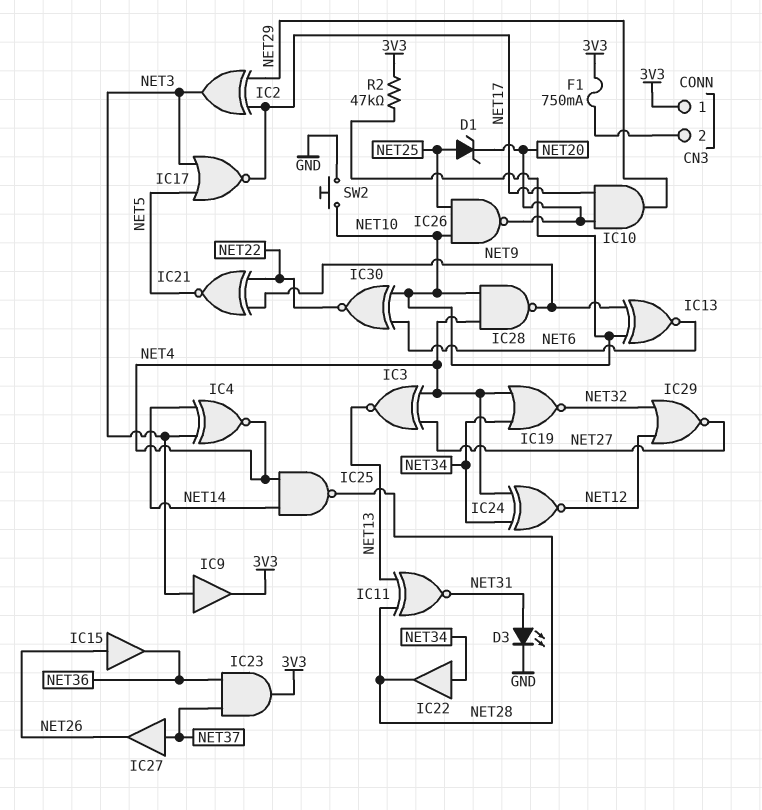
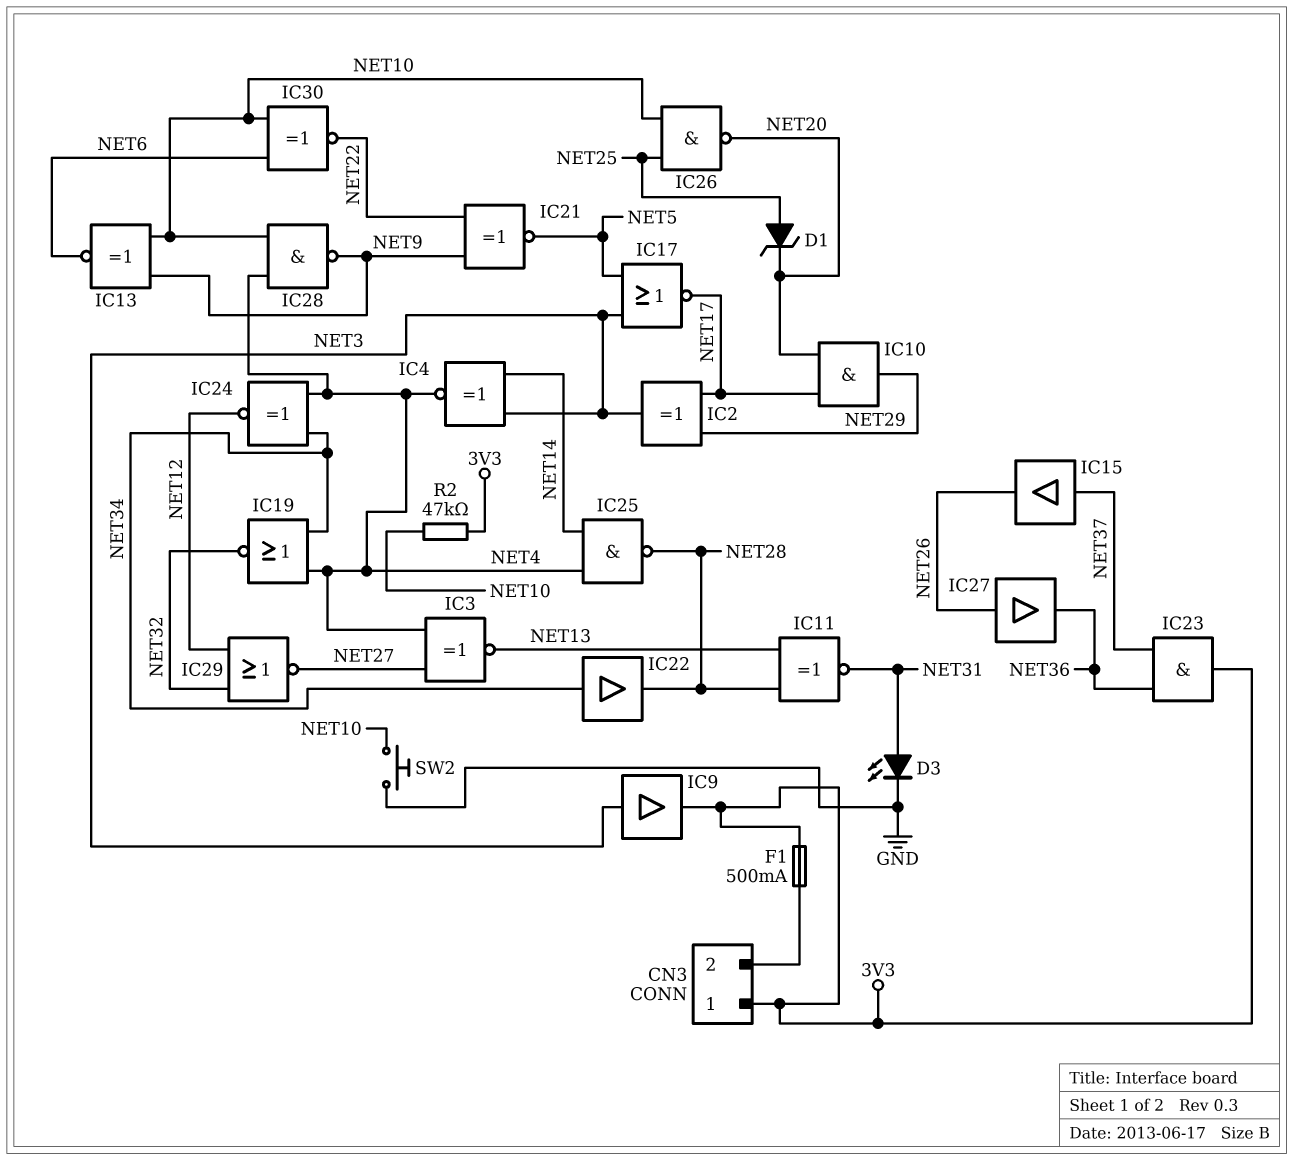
F1: 750mA (3V3, CN3/2) -> 500mA (3V3, CN3/2)
IC15: buffer (in NET26, out NET36) -> buffer (in NET37, out NET26)
IC27: buffer (in NET37, out NET26) -> buffer (in NET26, out NET36)

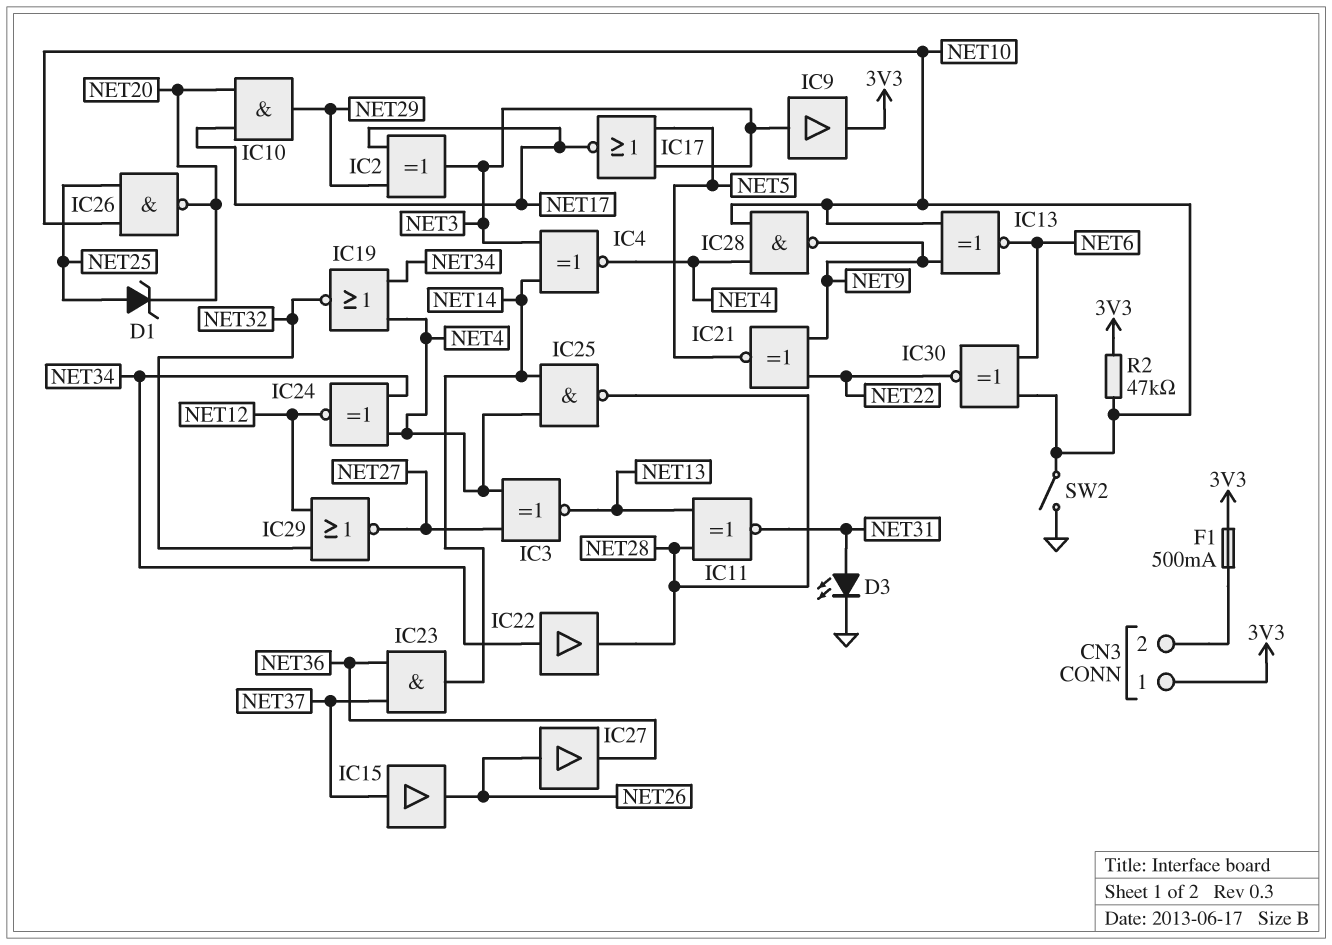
IC23: AND (in NET36, in NET37, out 3V3) -> AND (in NET36, in NET37, out NET14)
SW2: button (GND, NET10) -> switch (GND, NET10)

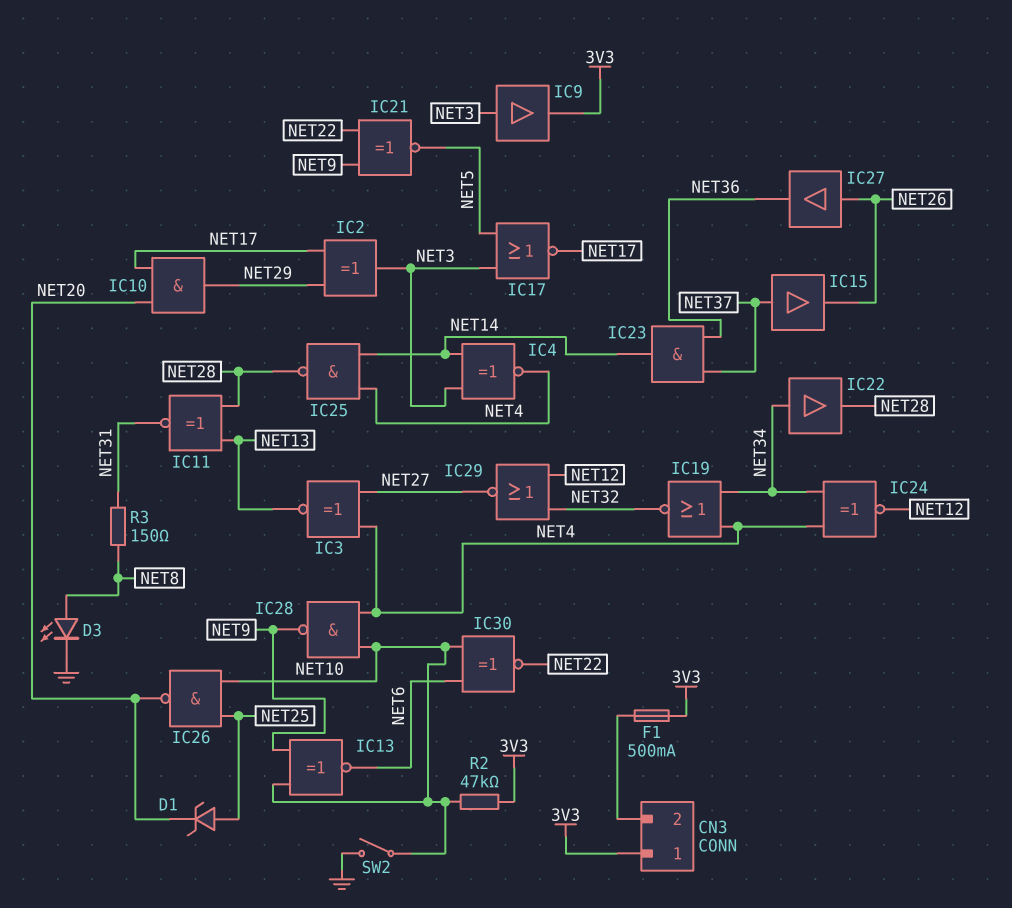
D3: LED (A NET31, K GND) -> LED (A NET8, K GND)
R3: none -> 150 (NET8, NET31)

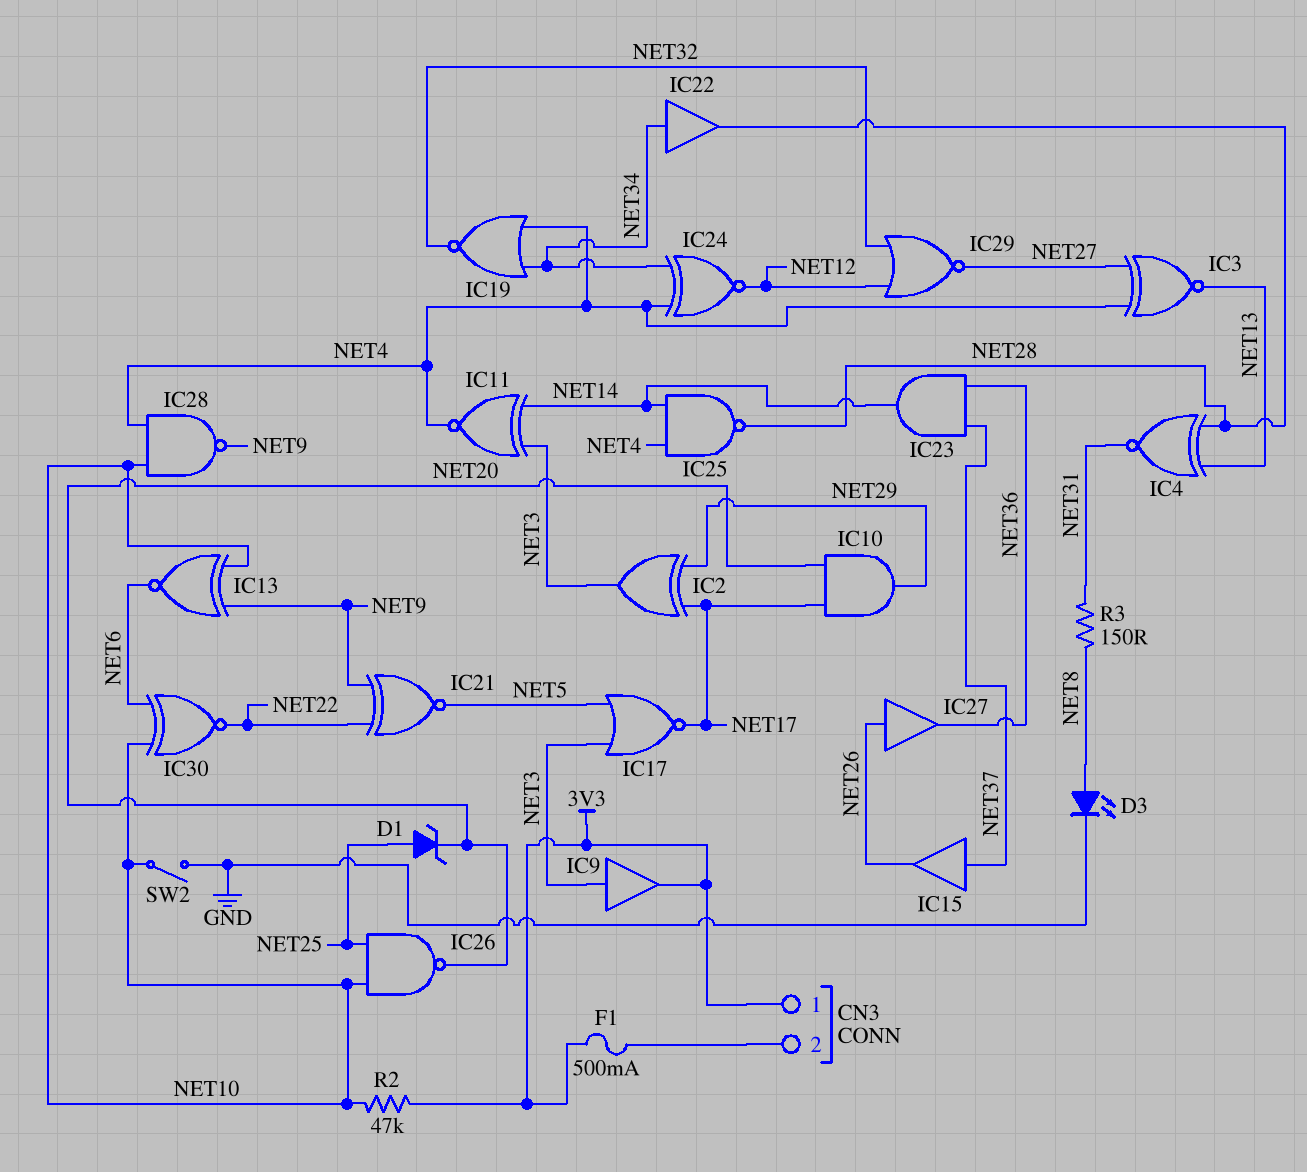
IC4: XNOR (in NET3, in NET14, out NET4) -> XNOR (in NET13, in NET28, out NET31)
IC11: XNOR (in NET13, in NET28, out NET31) -> XNOR (in NET3, in NET14, out NET4)

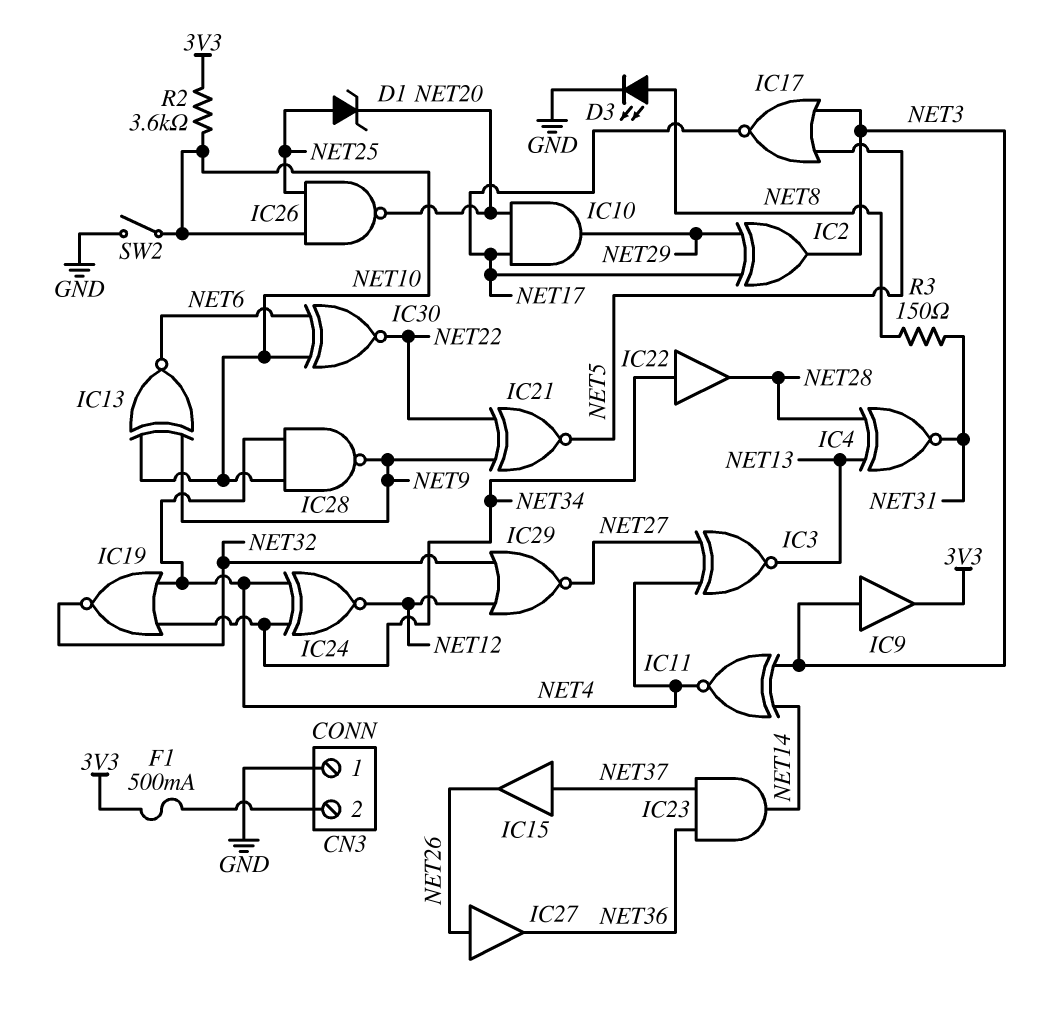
CN3 pin 1: 3V3 -> GND
IC25: NAND (in NET4, in NET14, out NET28) -> none
R2: 47k (3V3, NET10) -> 3.6k (3V3, NET10)

